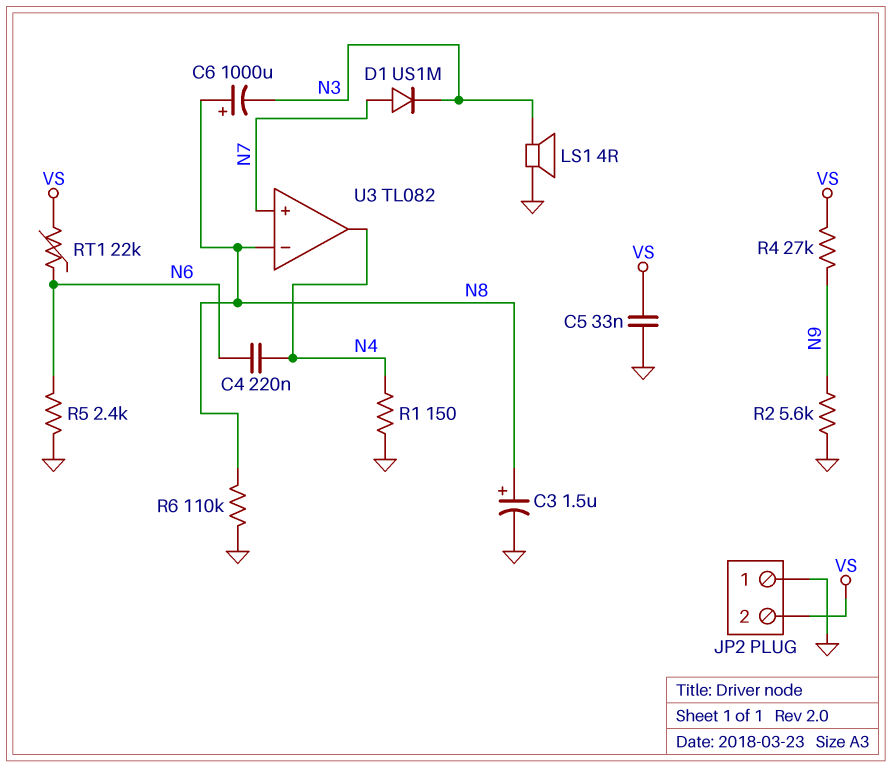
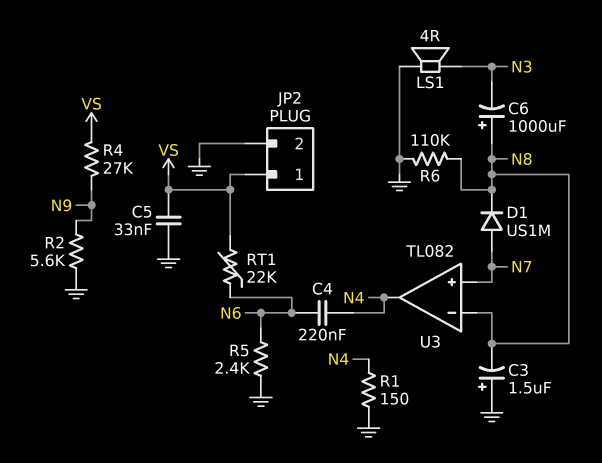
C3: 1.5uF (plus N8, minus GND) -> 1.5uF (plus GND, minus N8)
D1: diode US1M (A N7, K N3) -> diode US1M (A N7, K N8)
JP2 pin 1: GND -> VS
JP2 pin 2: VS -> GND

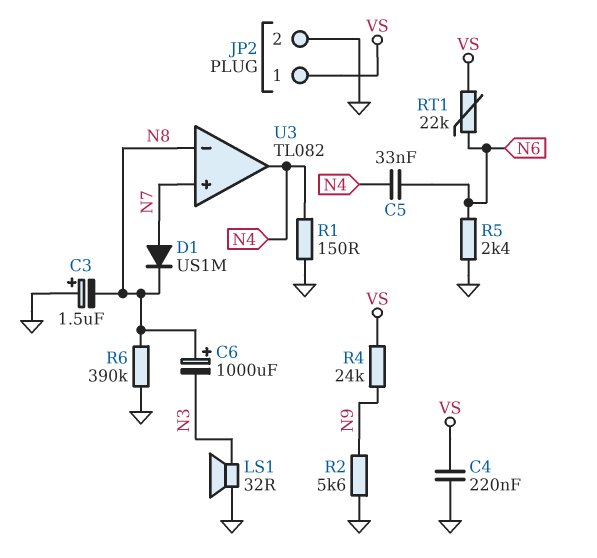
C4: 220nF (N4, N6) -> 220nF (GND, VS)
C5: 33nF (GND, VS) -> 33nF (N4, N6)
LS1: speaker 4R (GND, N3) -> speaker 32R (GND, N3)
R4: 27k (N9, VS) -> 24k (N9, VS)
R6: 110k (GND, N8) -> 390k (GND, N8)

